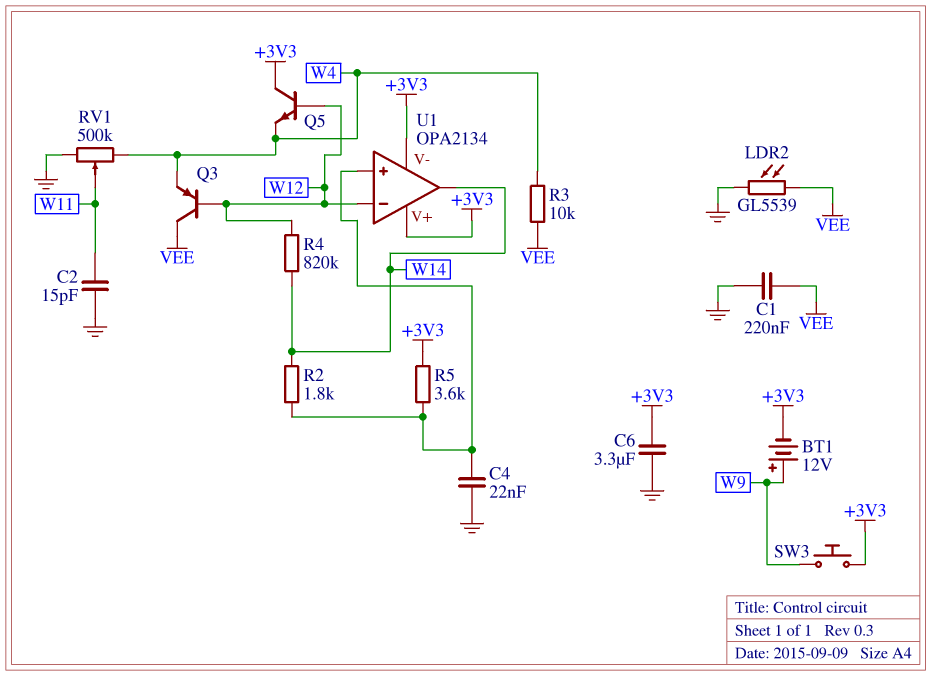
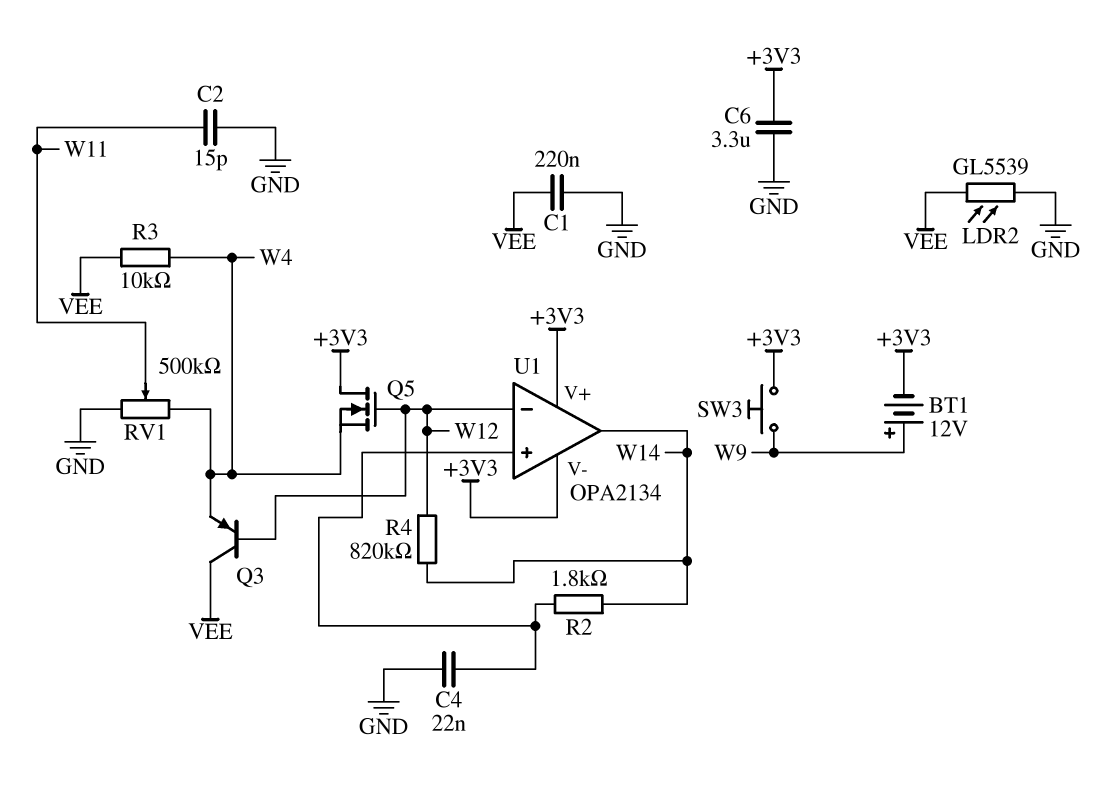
Q5: NPN (B W12, C +3V3, E W4) -> NMOS (G W12, D +3V3, S W4)
R5: 3.6k (+3V3, U1/in+) -> none

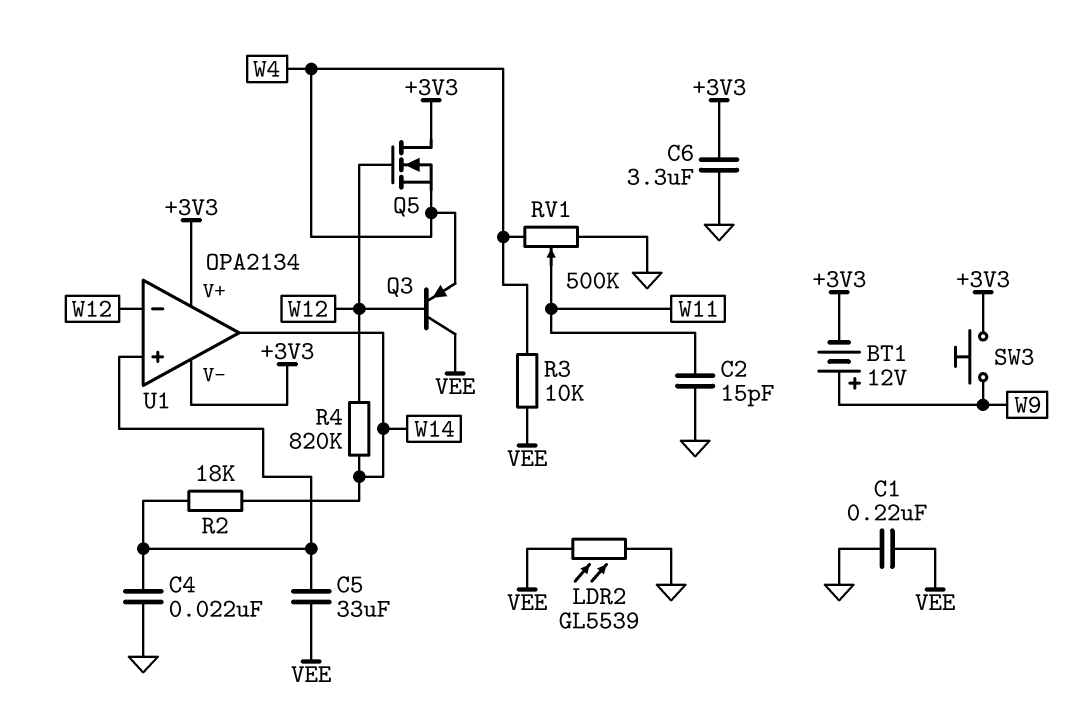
C5: none -> 33uF (U1/in+, VEE)
R2: 1.8k (U1/in+, W14) -> 18k (U1/in+, W14)

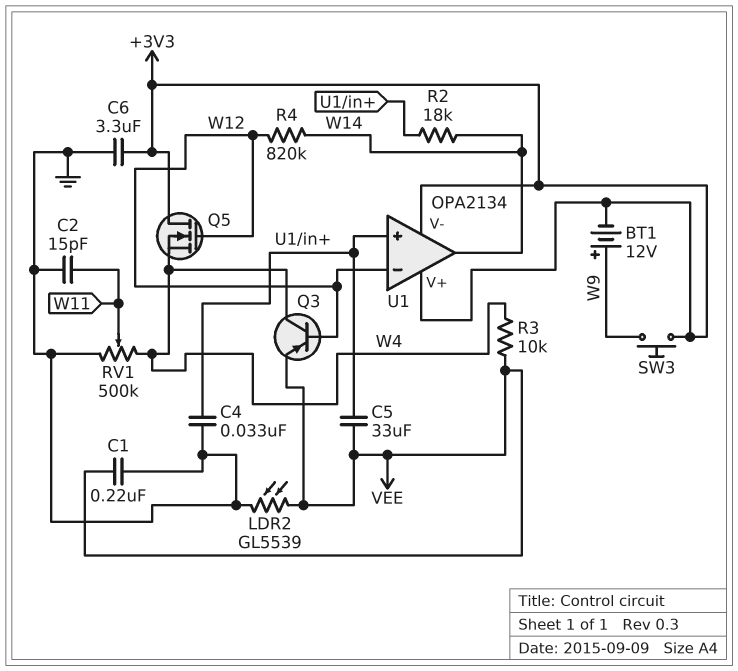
C4: 22nF (GND, U1/in+) -> 33nF (GND, U1/in+)
Q3: PNP (B W12, C VEE, E W4) -> PNP (B W12, C W4, E VEE)

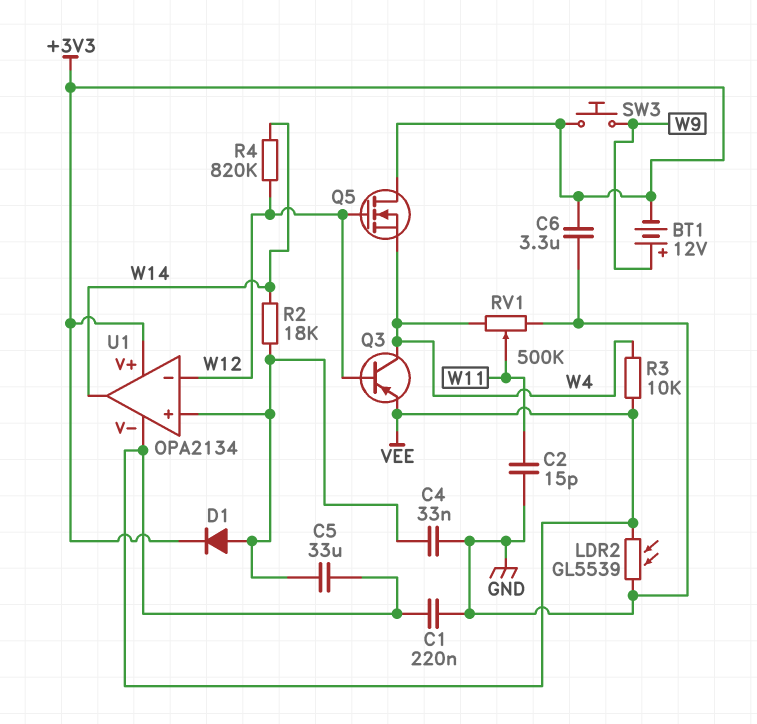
D1: none -> diode (A U1/in+, K +3V3)
U1 pin V-: +3V3 -> VEE

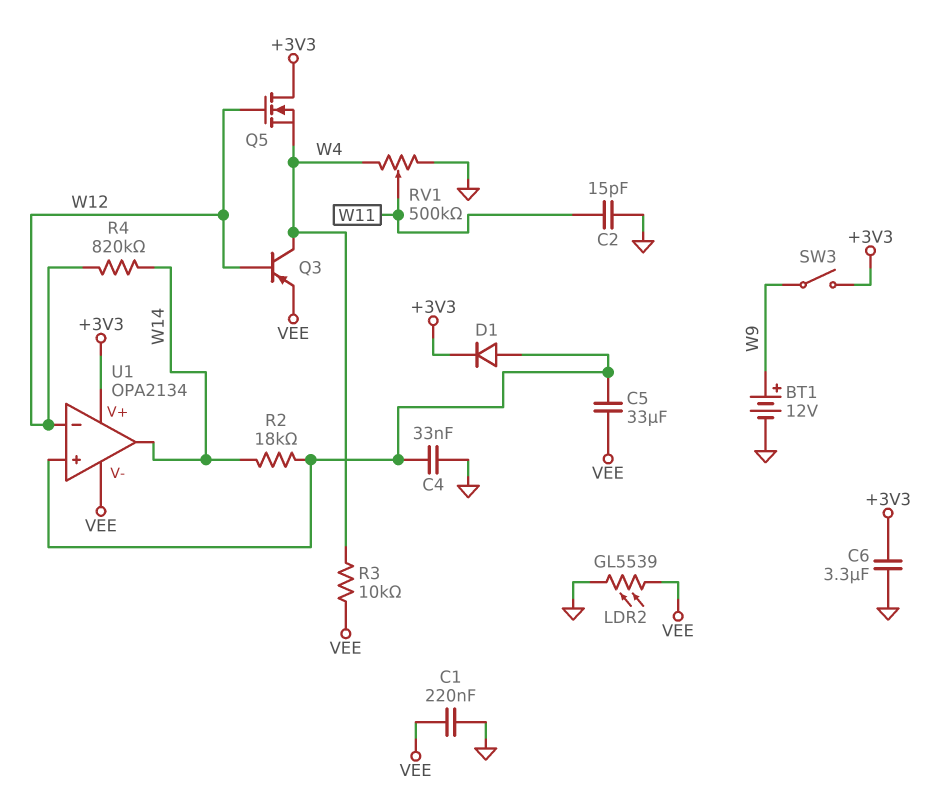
BT1: 12V (plus W9, minus +3V3) -> 12V (plus W9, minus GND)
SW3: button (+3V3, W9) -> switch (+3V3, W9)

